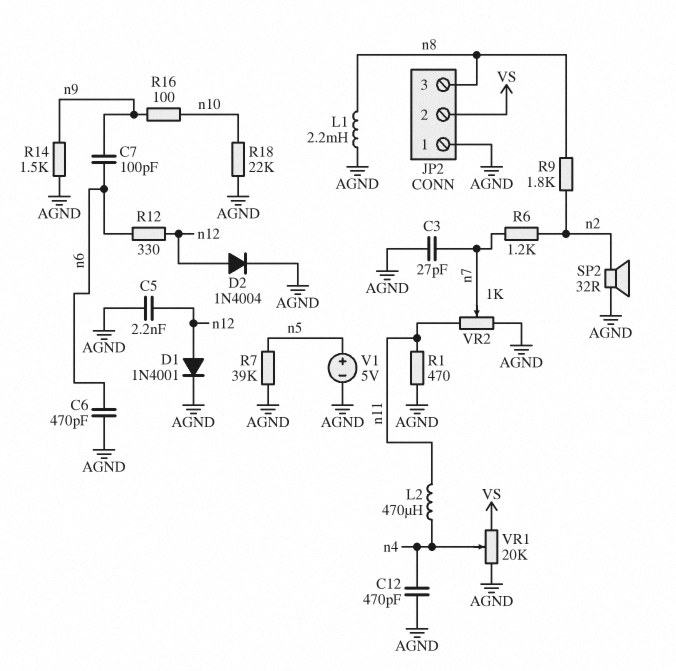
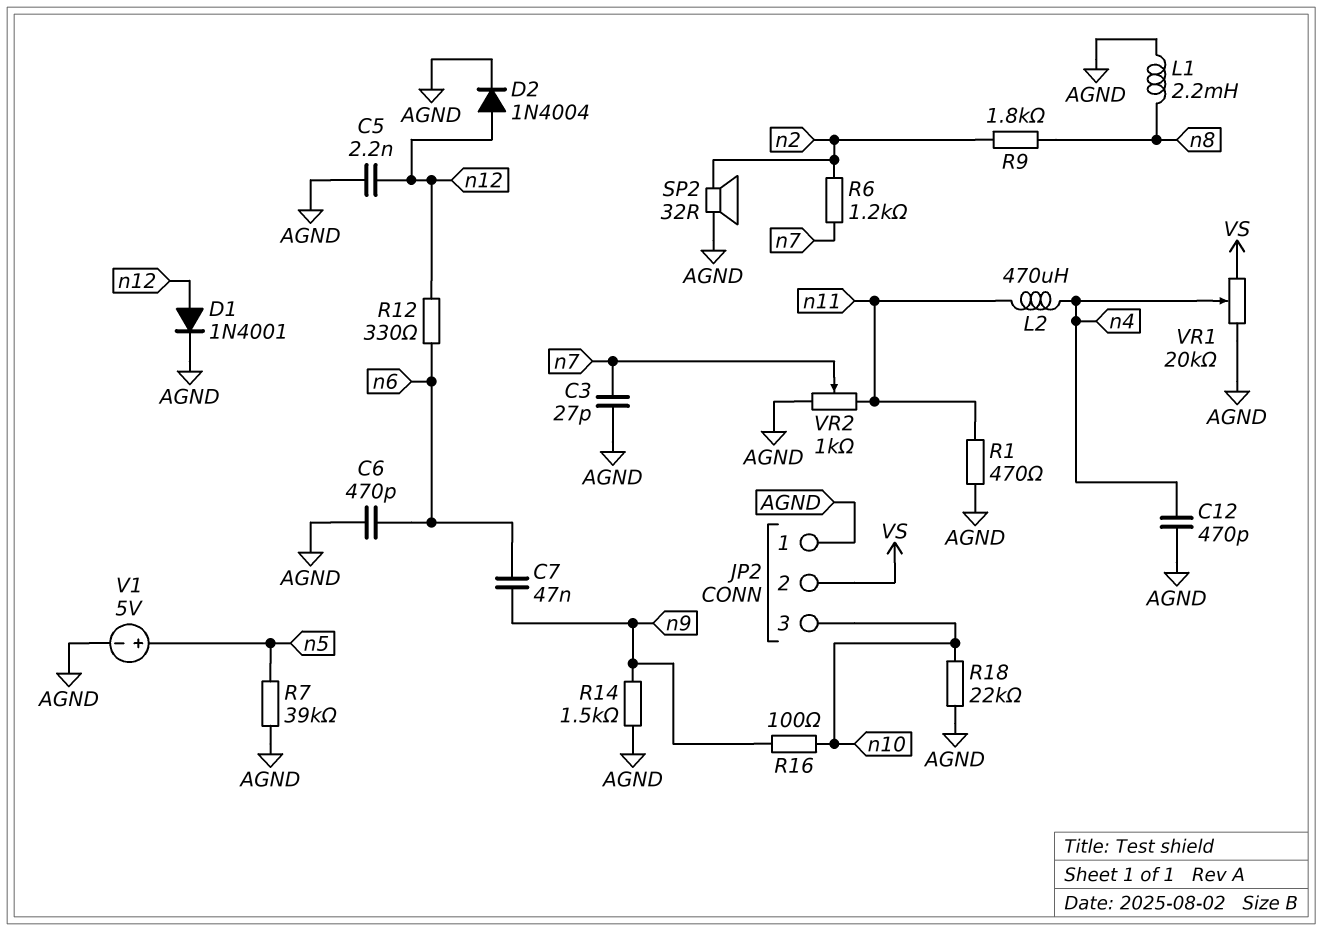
C7: 100pF (n6, n9) -> 47nF (n6, n9)
JP2 pin 3: n8 -> n10

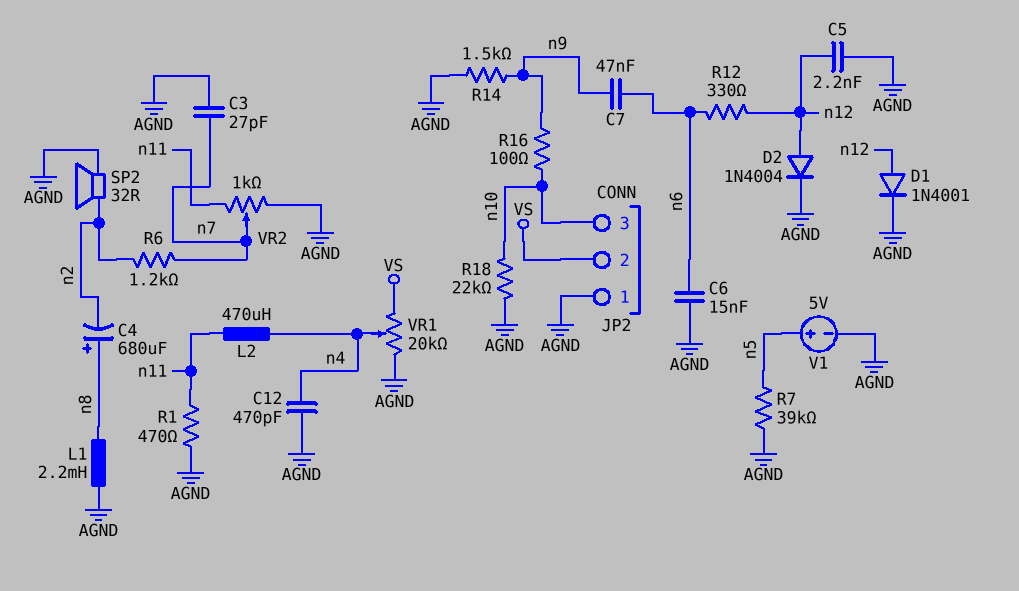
C4: none -> 680uF (plus n8, minus n2)
C6: 470pF (AGND, n6) -> 15nF (AGND, n6)
R9: 1.8k (n2, n8) -> none

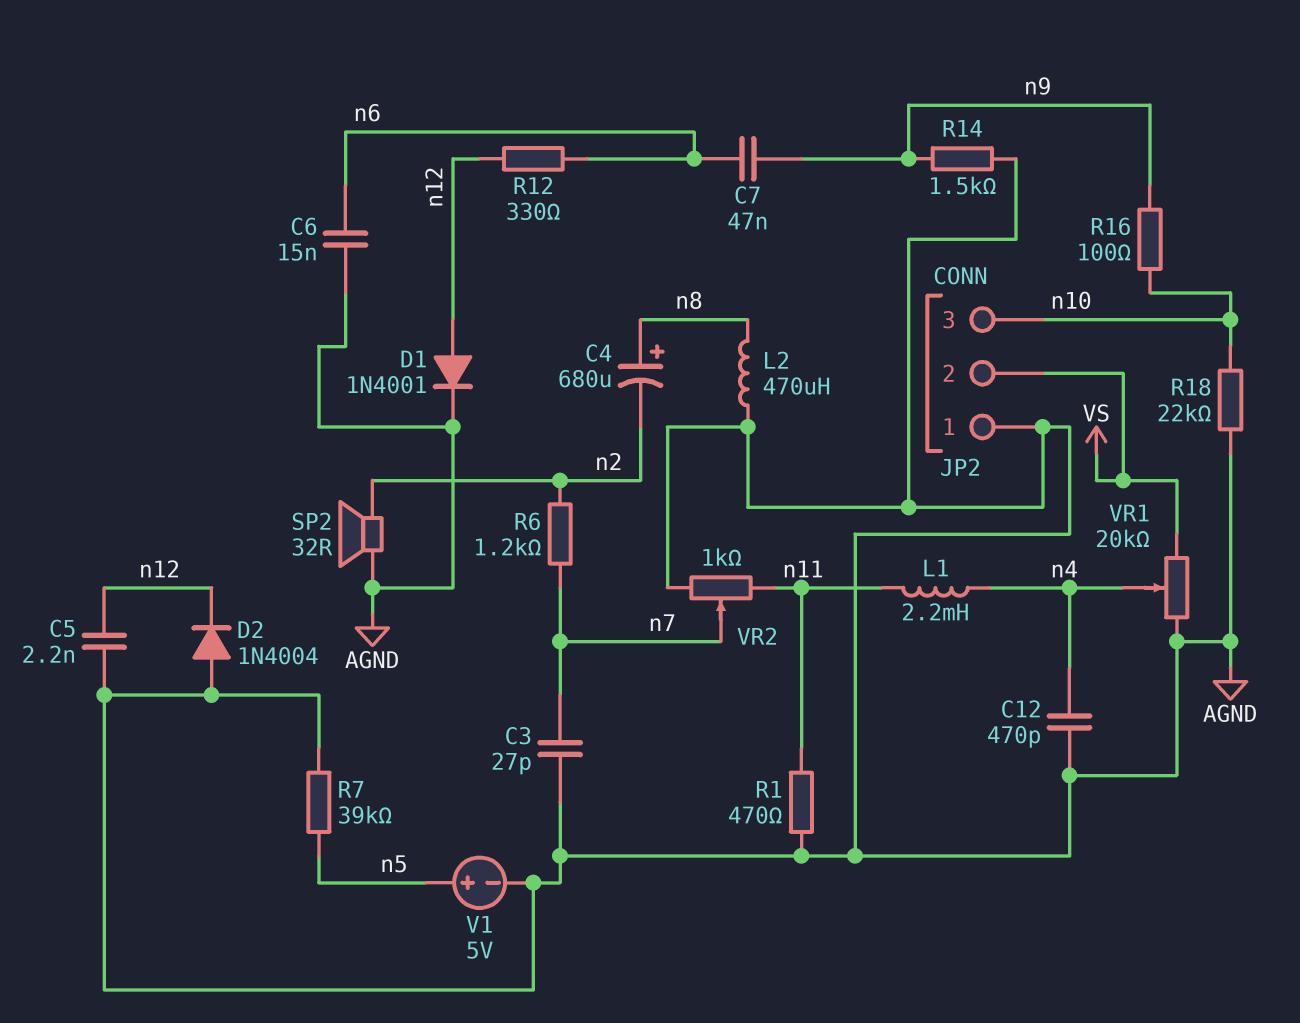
D2: diode 1N4004 (A n12, K AGND) -> diode 1N4004 (A AGND, K n12)
L1: 2.2mH (AGND, n8) -> 2.2mH (n4, n11)
L2: 470uH (n4, n11) -> 470uH (AGND, n8)

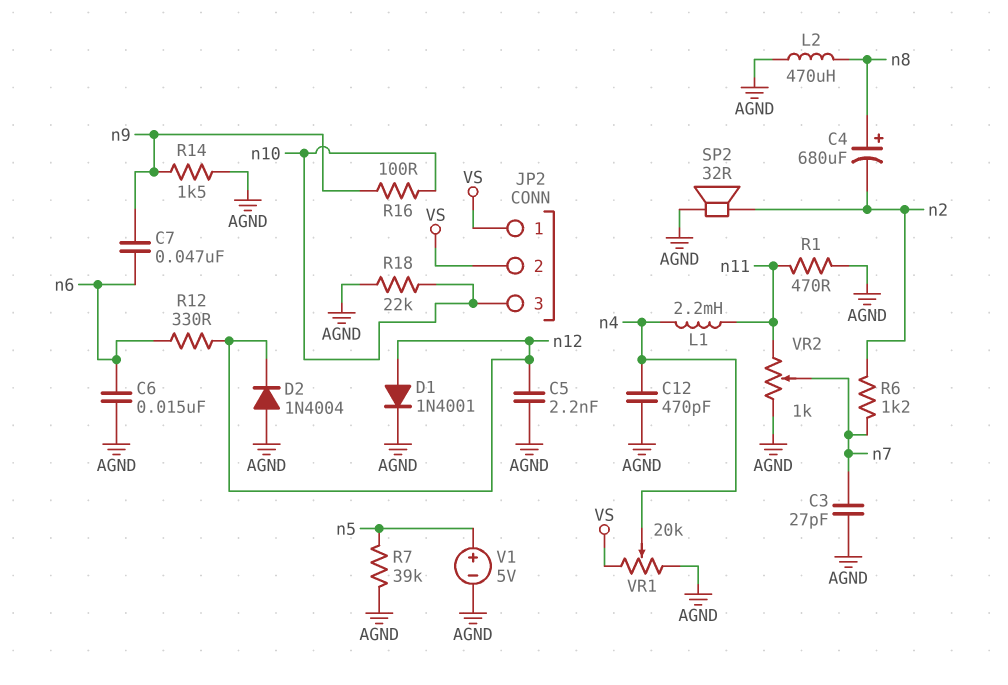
JP2 pin 1: AGND -> VS

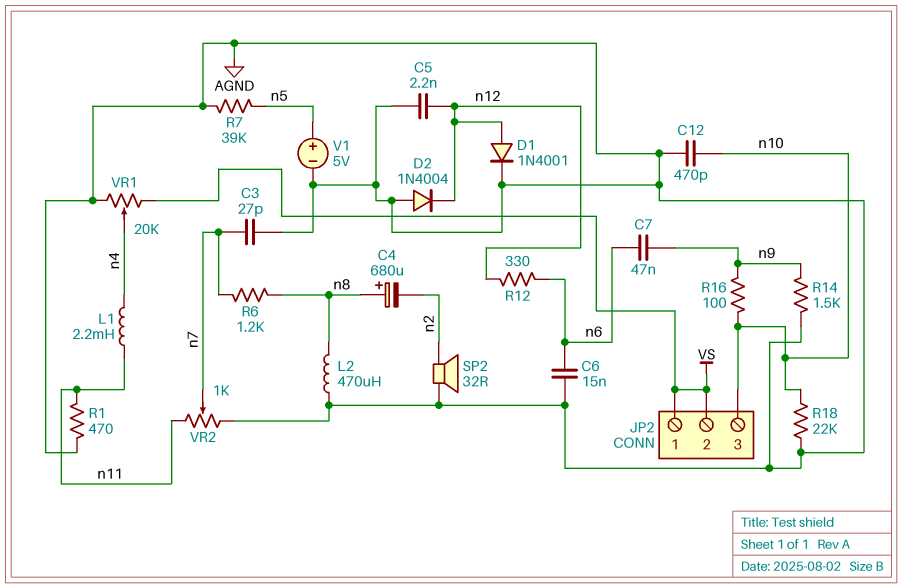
C12: 470pF (AGND, n4) -> 470pF (AGND, n10)
R6: 1.2k (n2, n7) -> 1.2k (n7, n8)

